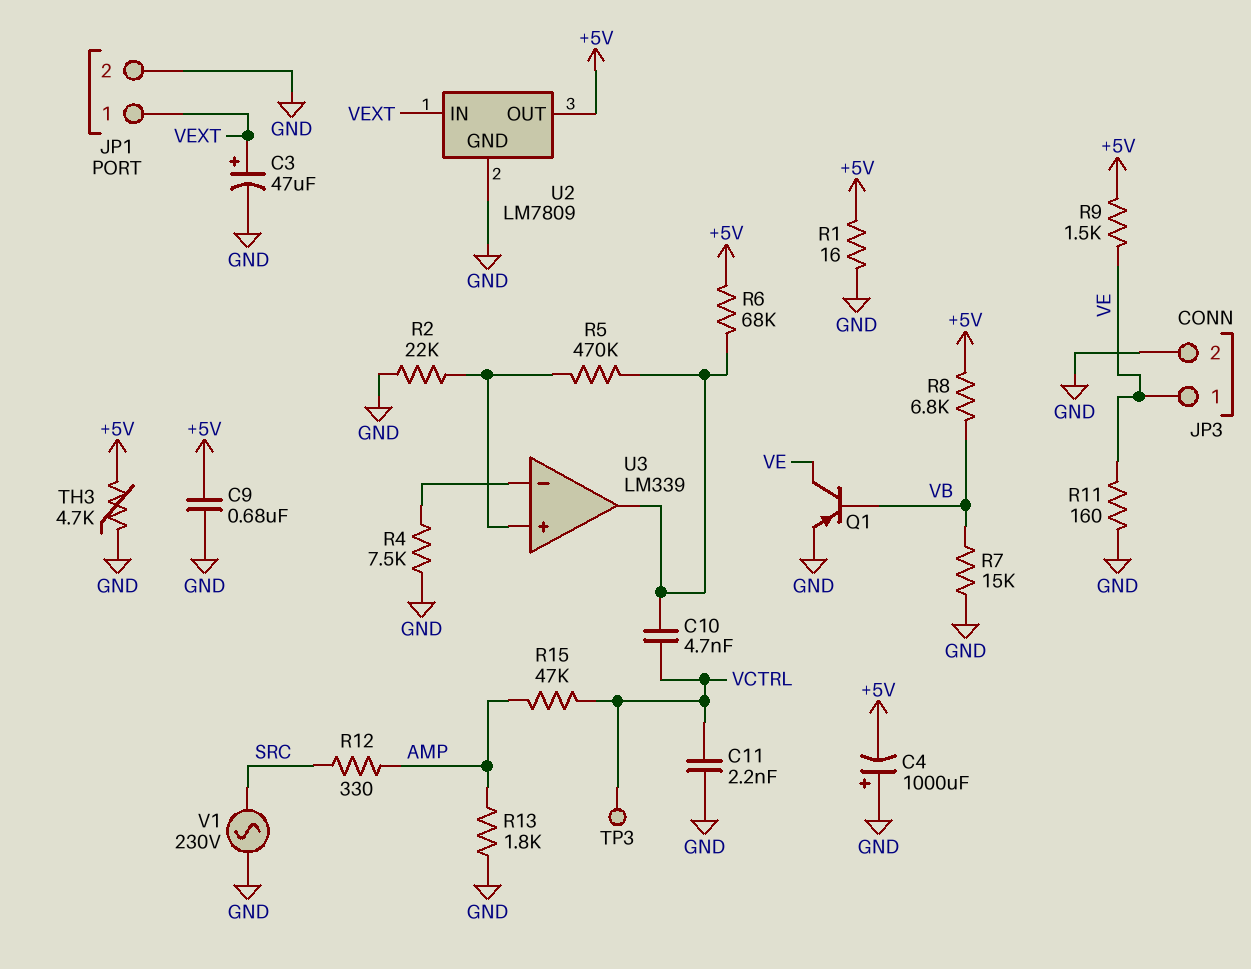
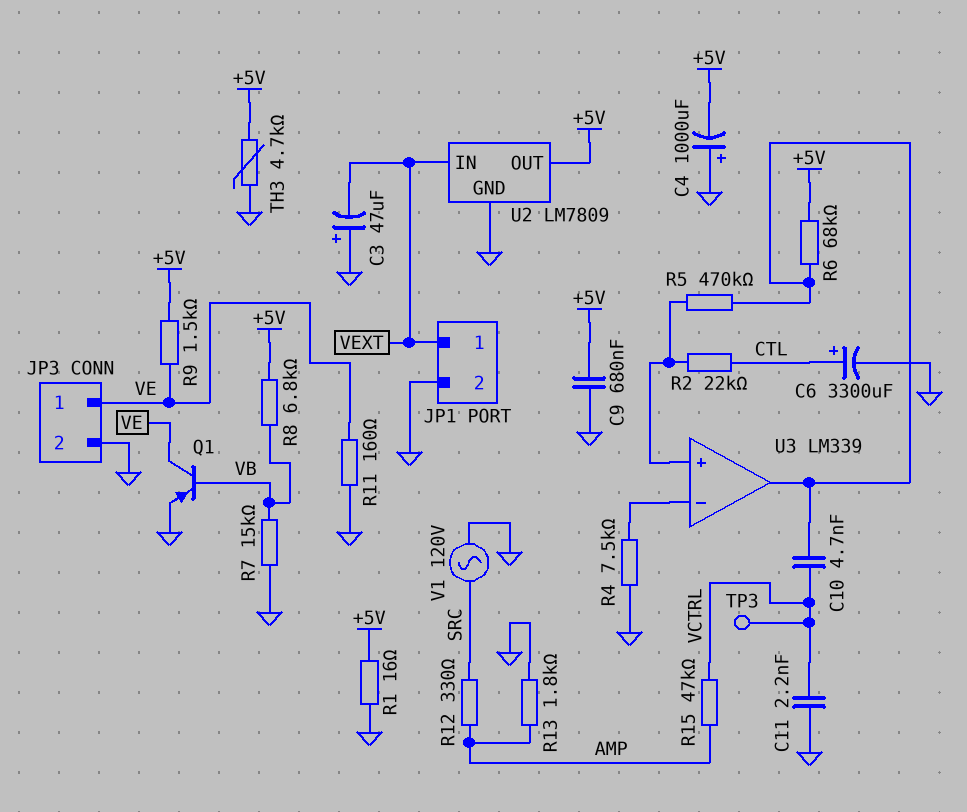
C3: 47uF (plus VEXT, minus GND) -> 47uF (plus GND, minus VEXT)
C6: none -> 3300uF (plus CTL, minus GND)
R2: 22k (GND, U3/in+) -> 22k (CTL, U3/in+)
V1: AC 230V (GND, SRC) -> AC 120V (GND, SRC)

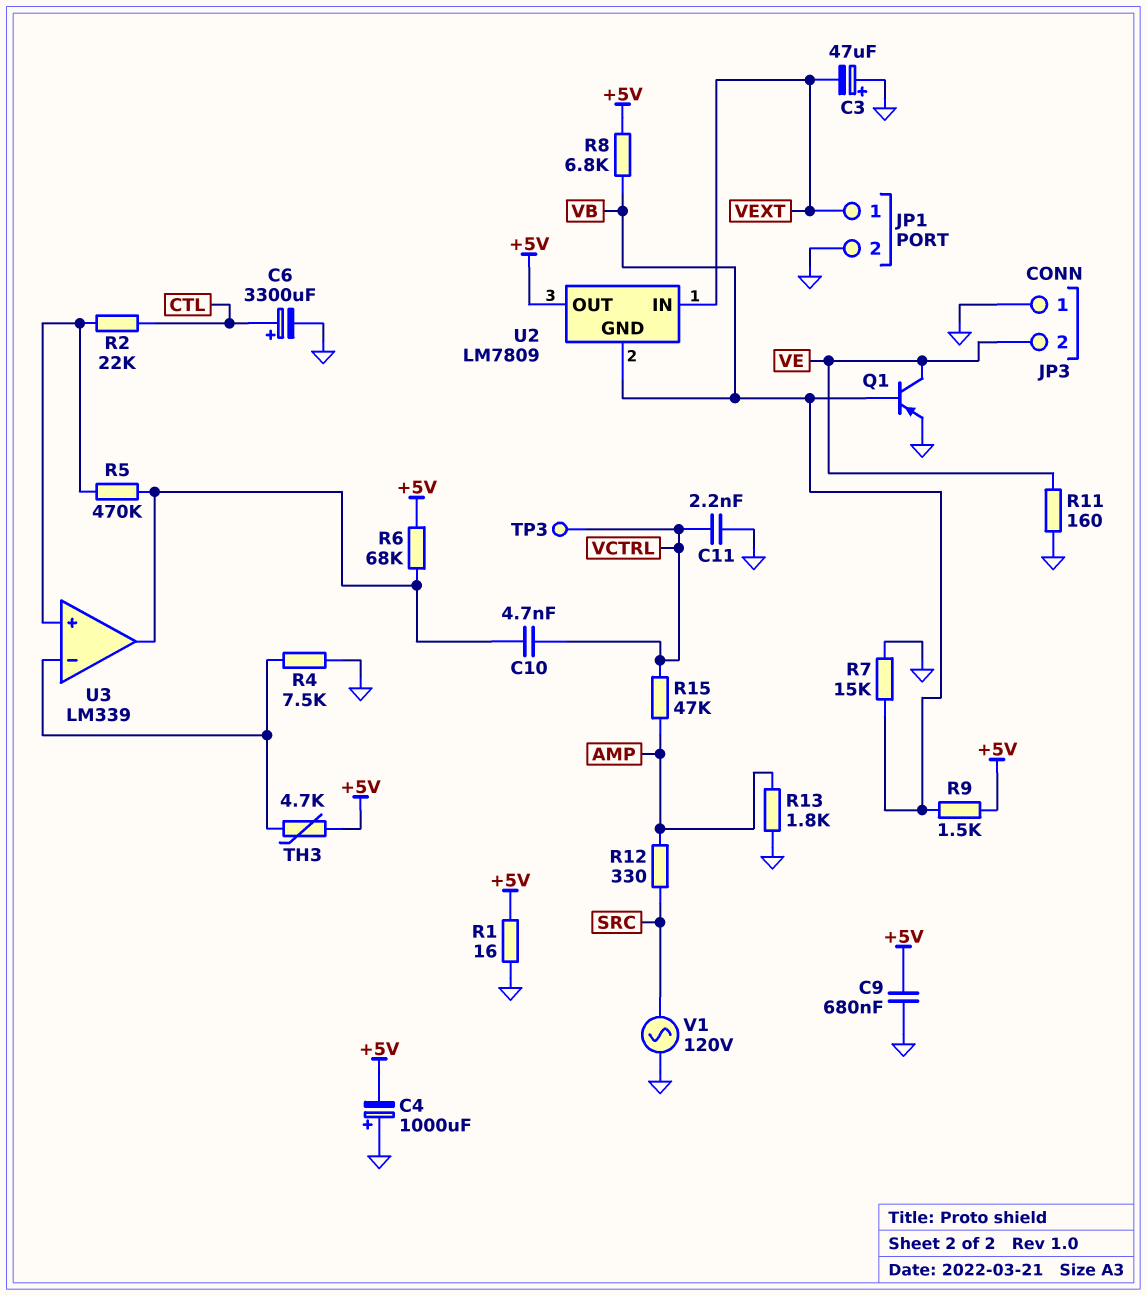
JP3 pin 1: VE -> GND
JP3 pin 2: GND -> VE
R9: 1.5k (+5V, VE) -> 1.5k (+5V, VB)
TH3: 4.7k (+5V, GND) -> 4.7k (+5V, U3/in-)
U2 pin GND: GND -> VB

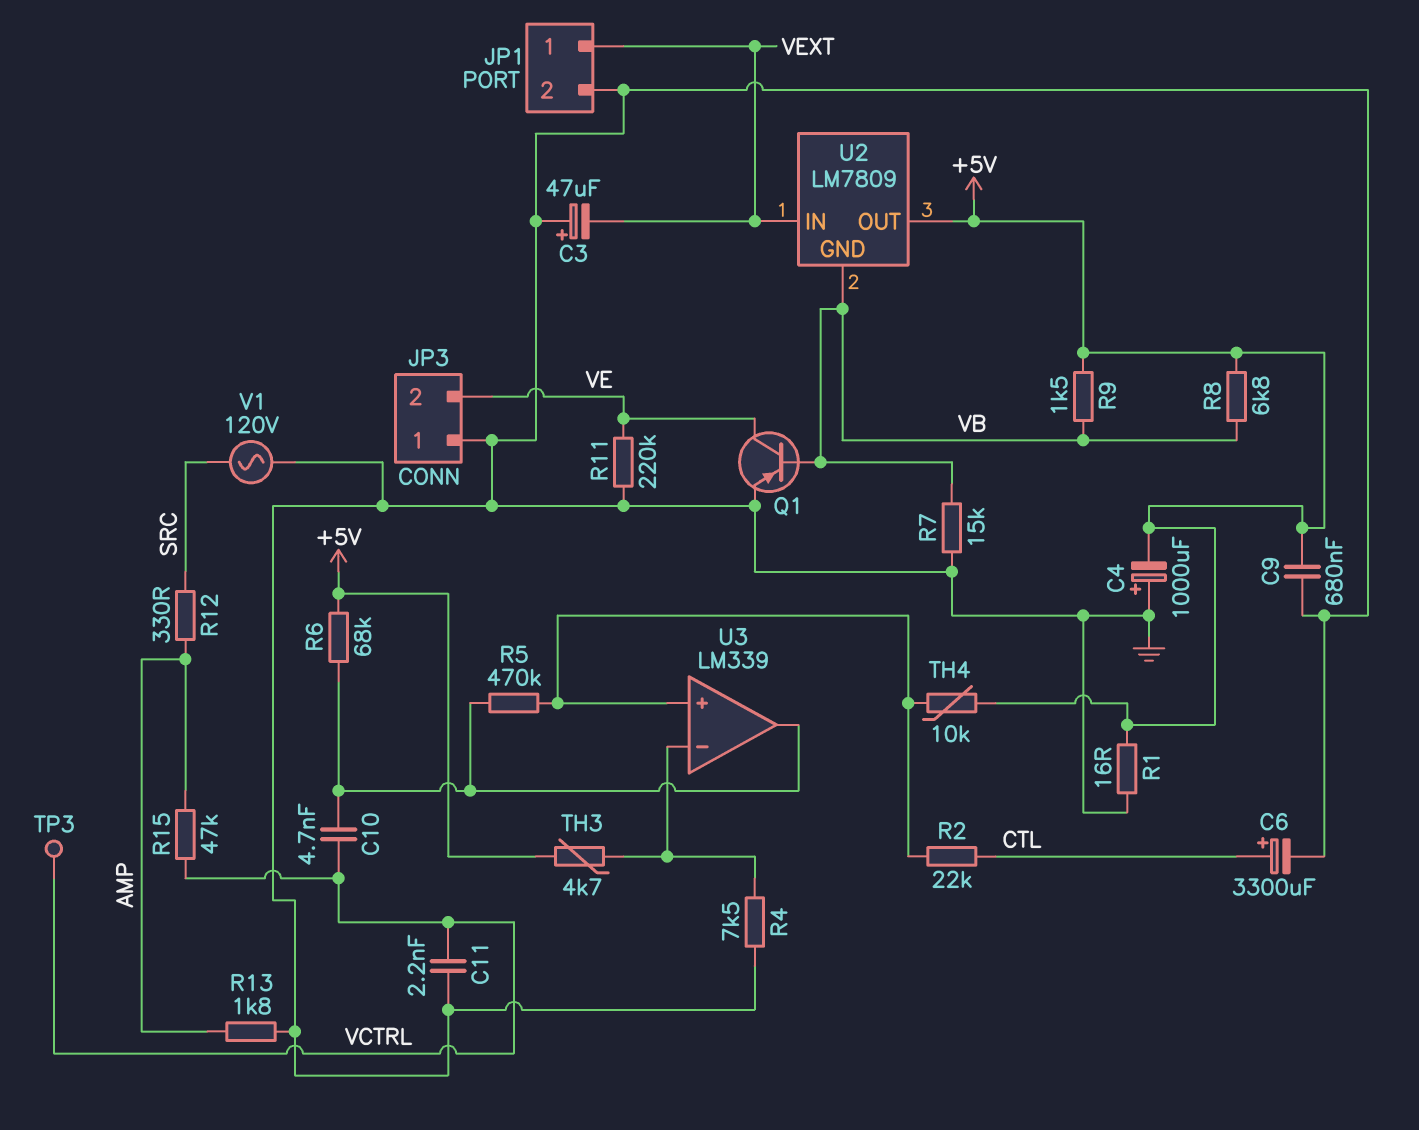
R11: 160 (GND, VE) -> 220k (GND, VE)
TH4: none -> 10k (+5V, U3/in+)

